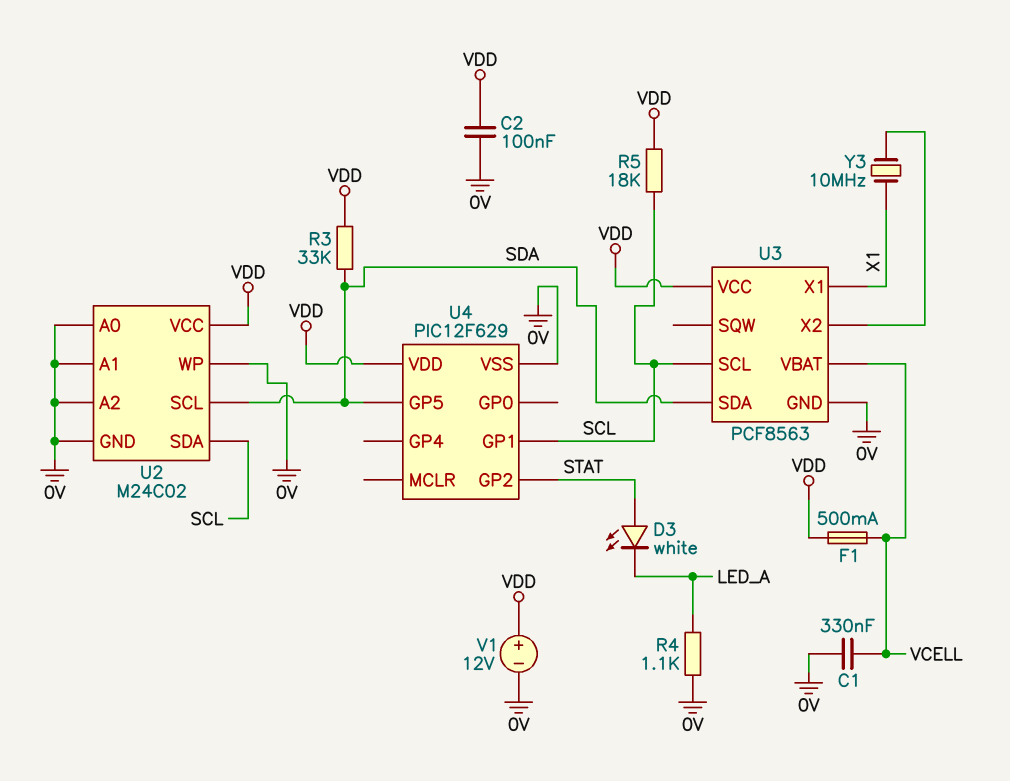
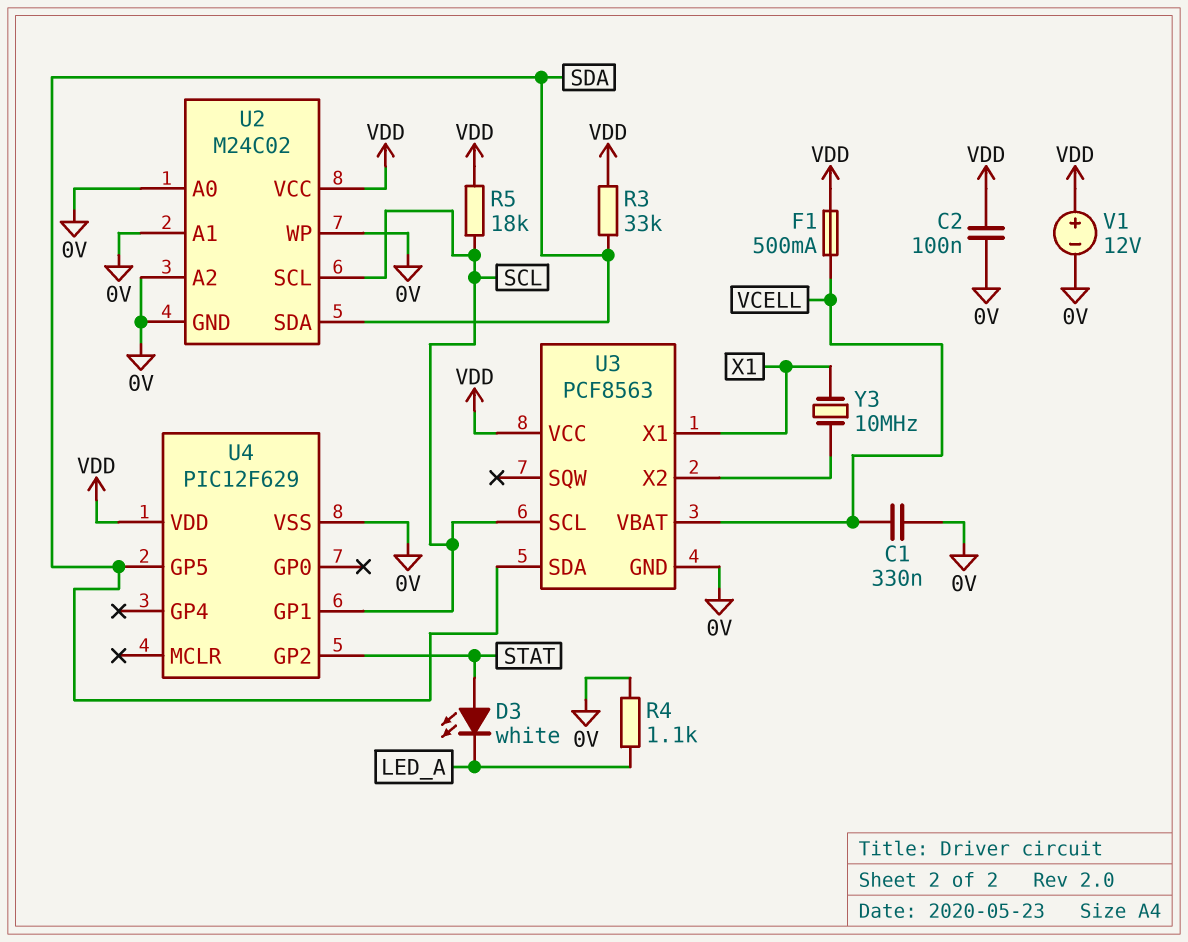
U2 pin SCL: SDA -> SCL
U2 pin SDA: SCL -> SDA

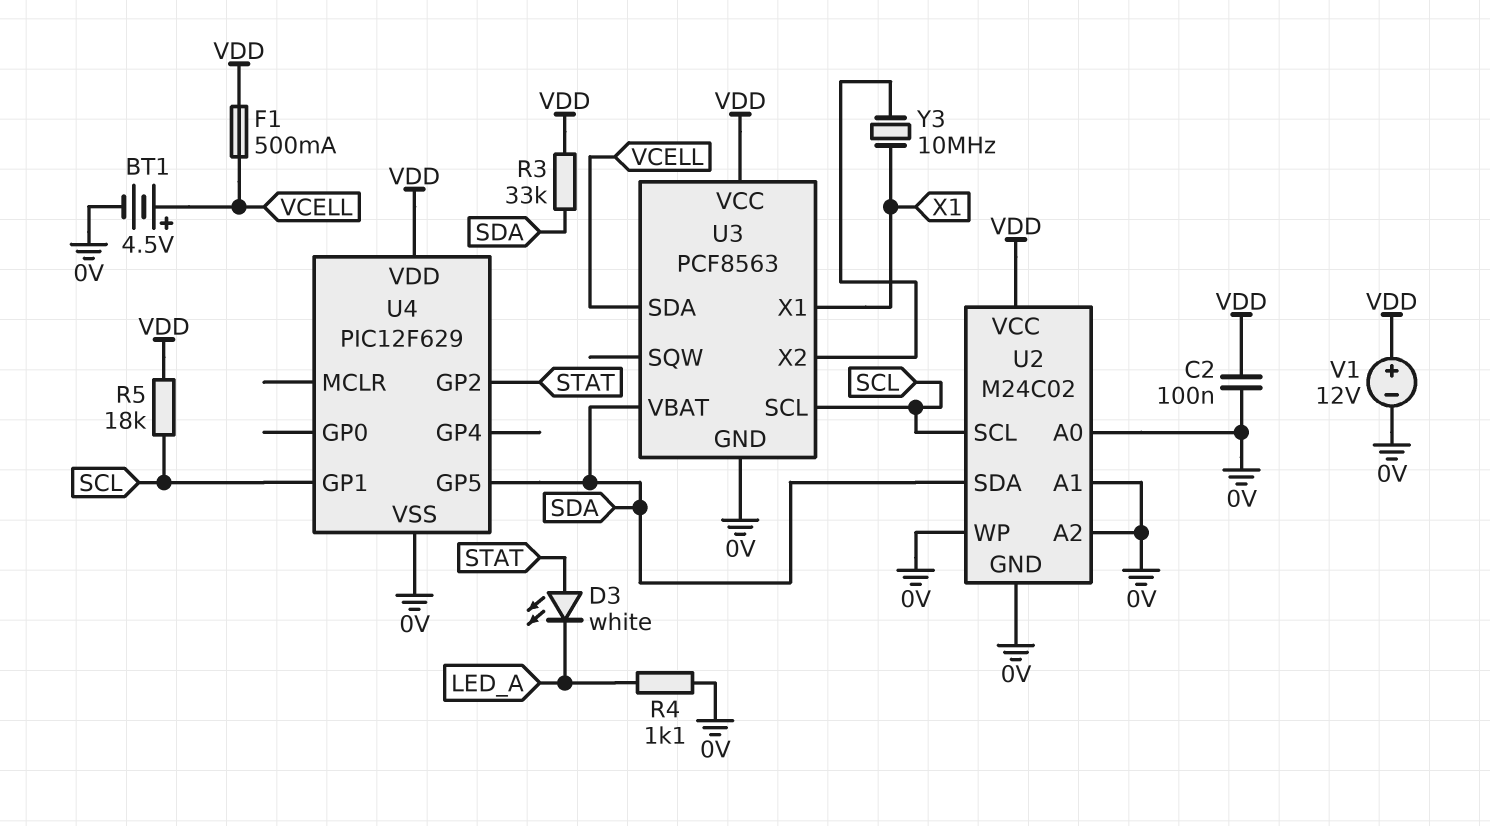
BT1: none -> 4.5V (plus VCELL, minus 0V)
C1: 330nF (0V, VCELL) -> none
U3 pin SDA: SDA -> VCELL
U3 pin VBAT: VCELL -> SDA

